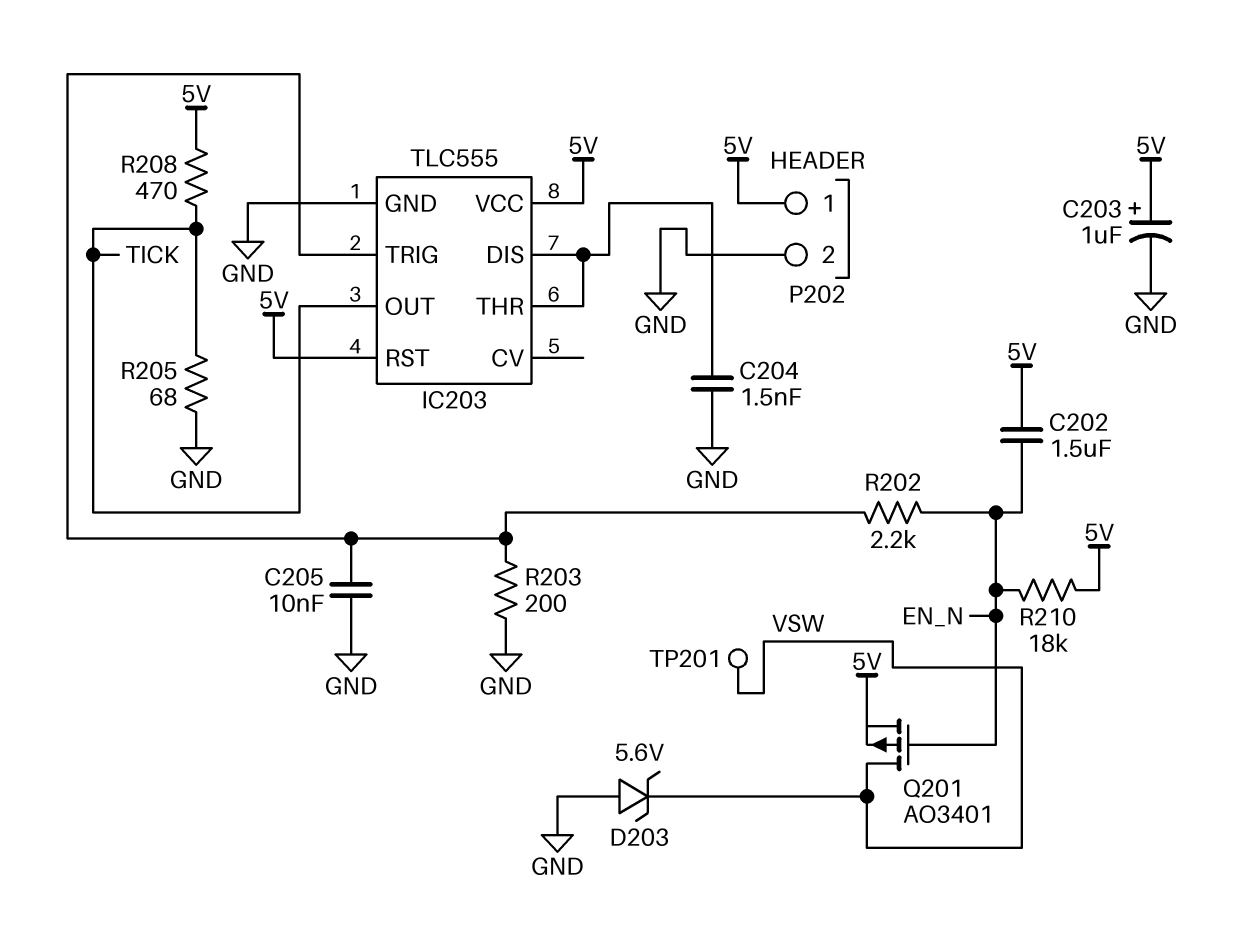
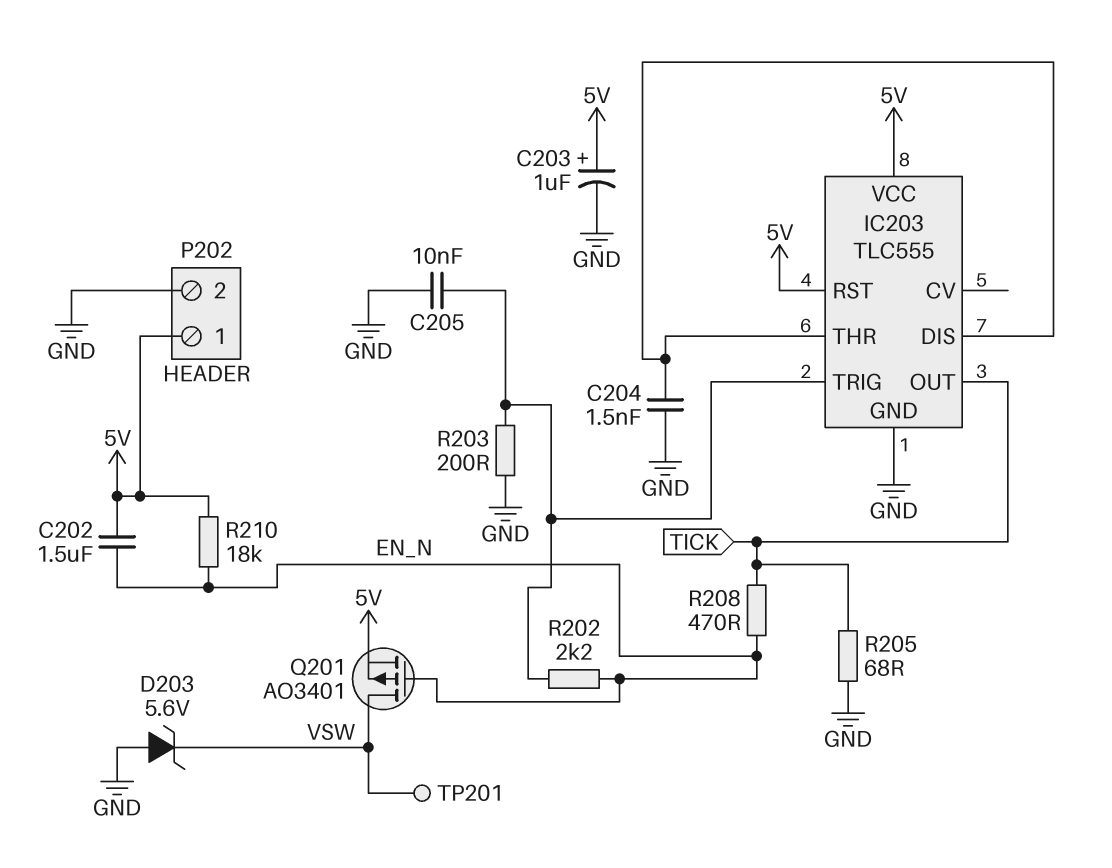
R208: 470 (5V, TICK) -> 470 (EN_N, TICK)

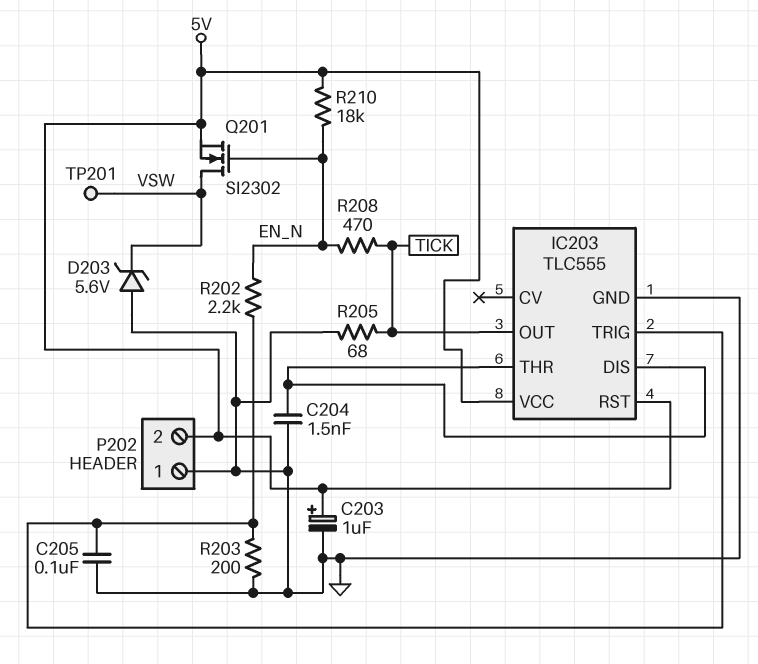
C202: 1.5uF (5V, EN_N) -> none
C205: 10nF (GND, IC203/TRIG) -> 100nF (GND, IC203/TRIG)
P202 pin 1: 5V -> GND
P202 pin 2: GND -> 5V
Q201: PMOS AO3401 (G EN_N, D VSW, S 5V) -> NMOS SI2302 (G EN_N, D VSW, S 5V)

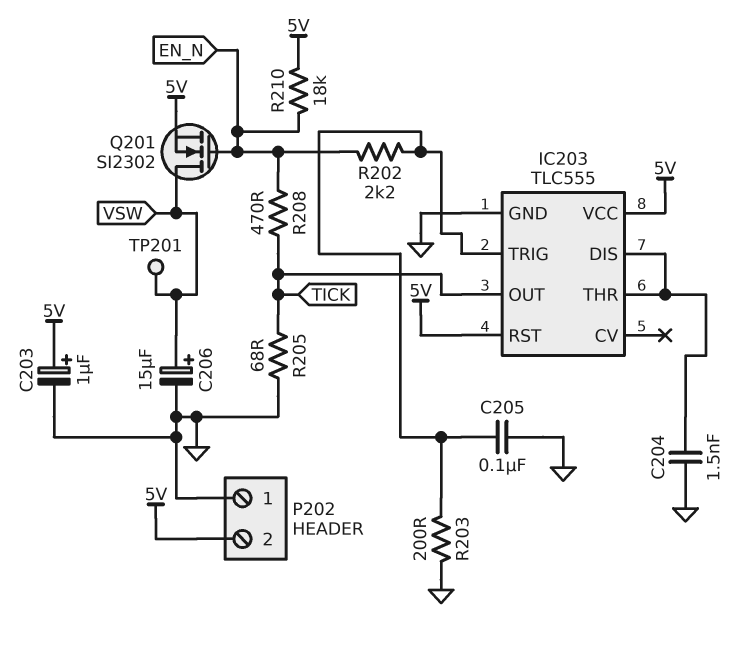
C206: none -> 15uF (plus VSW, minus GND)
D203: zener 5.6V (A GND, K VSW) -> none

